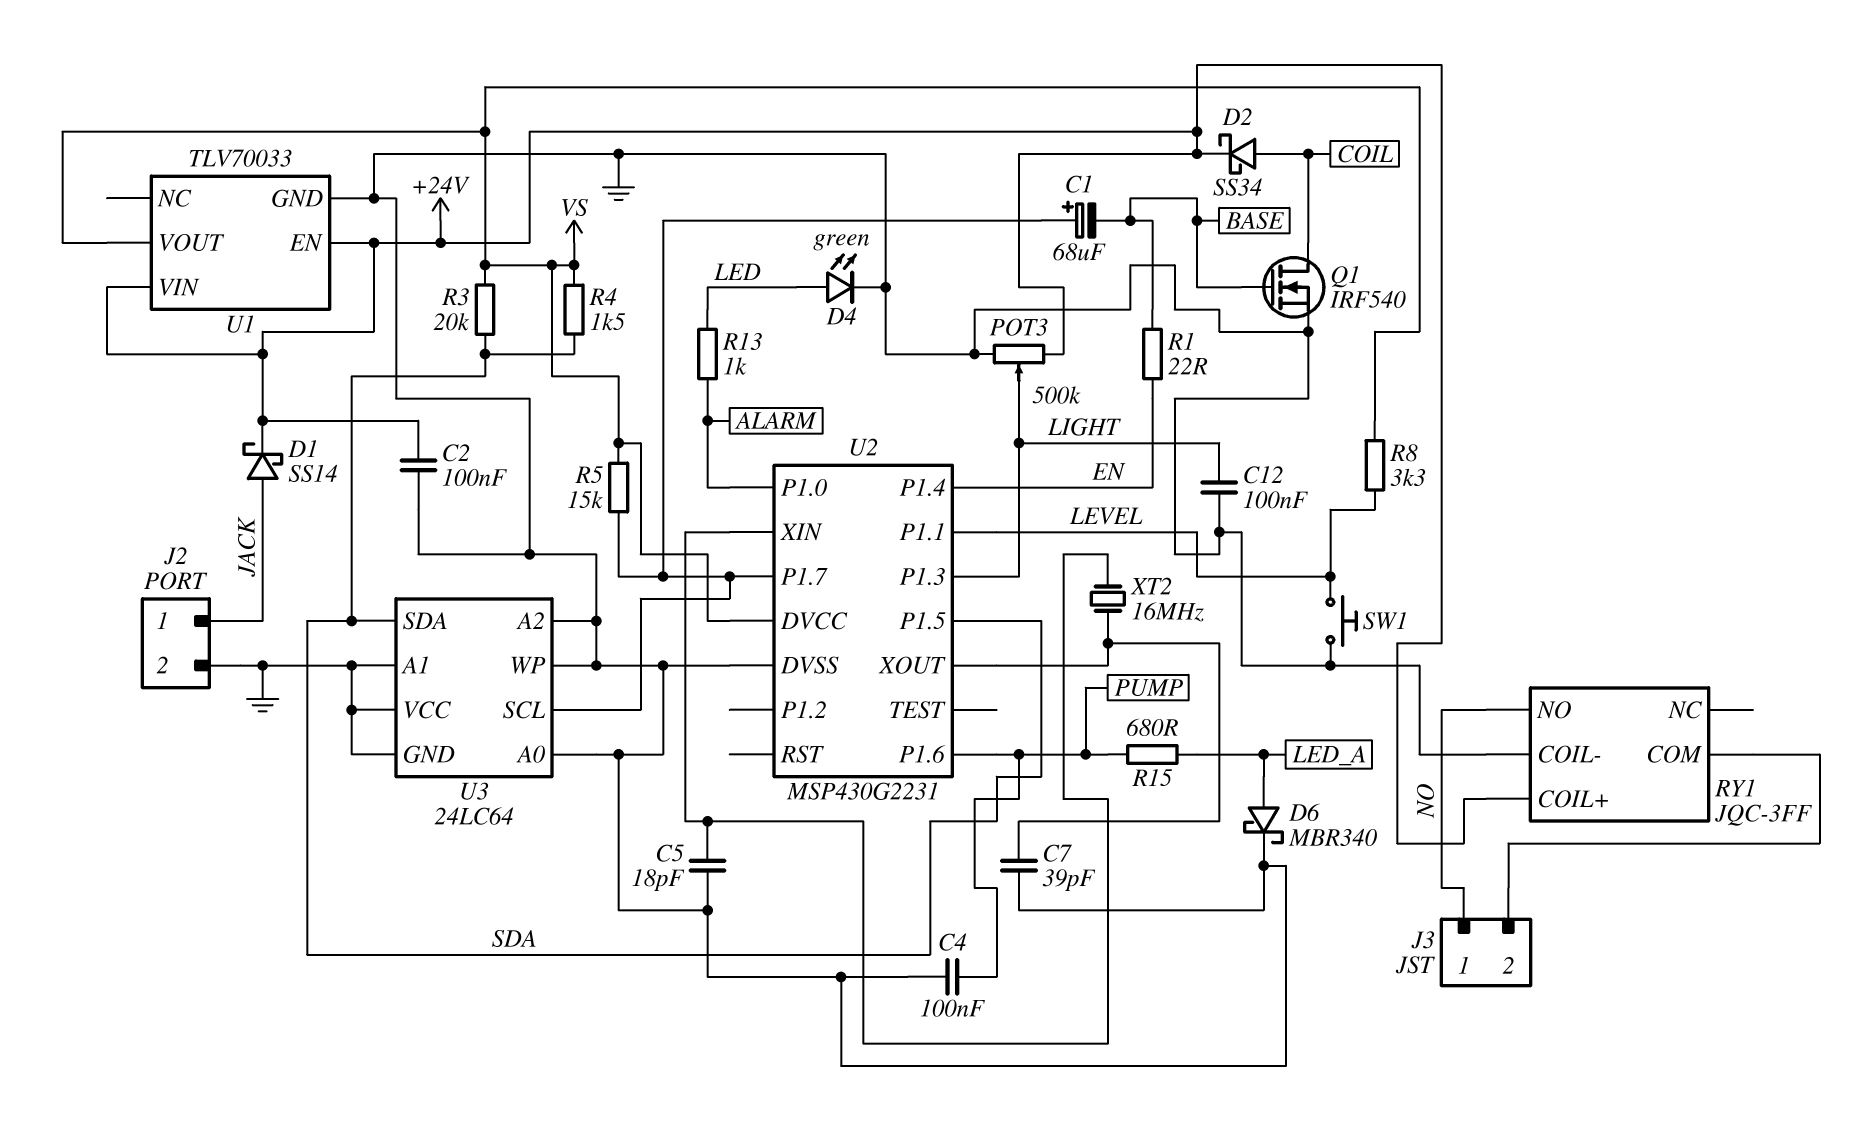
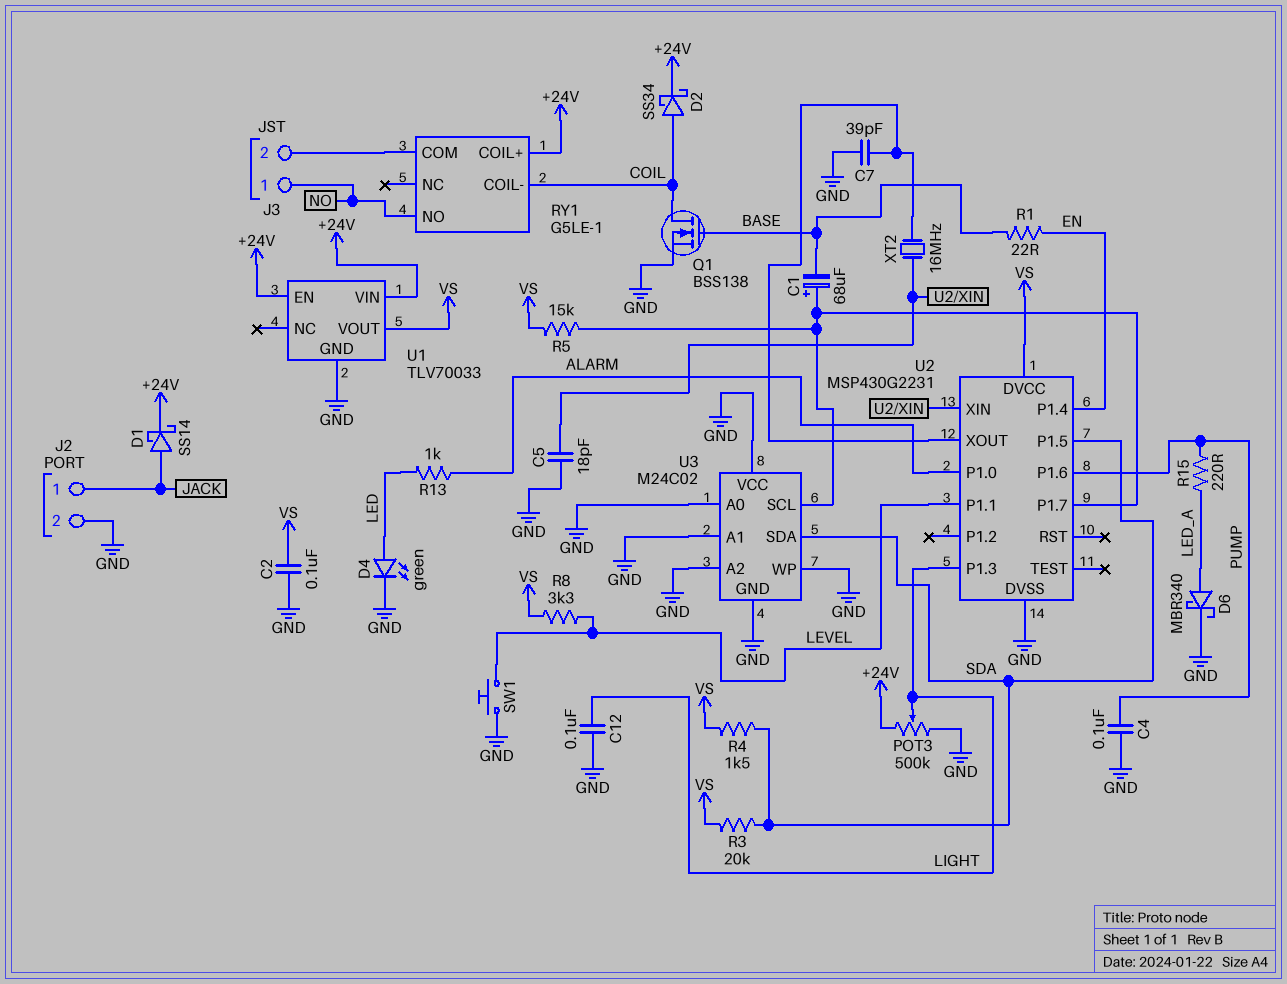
C2: 100nF (+24V, GND) -> 100nF (GND, VS)
Q1: NMOS IRF540 (G BASE, D COIL, S GND) -> NMOS BSS138 (G BASE, D COIL, S GND)
R15: 680 (LED_A, PUMP) -> 220 (LED_A, PUMP)
RY1: JQC-3FF -> G5LE-1
RY1 pin COIL-: GND -> COIL
U3: 24LC64 -> M24C02

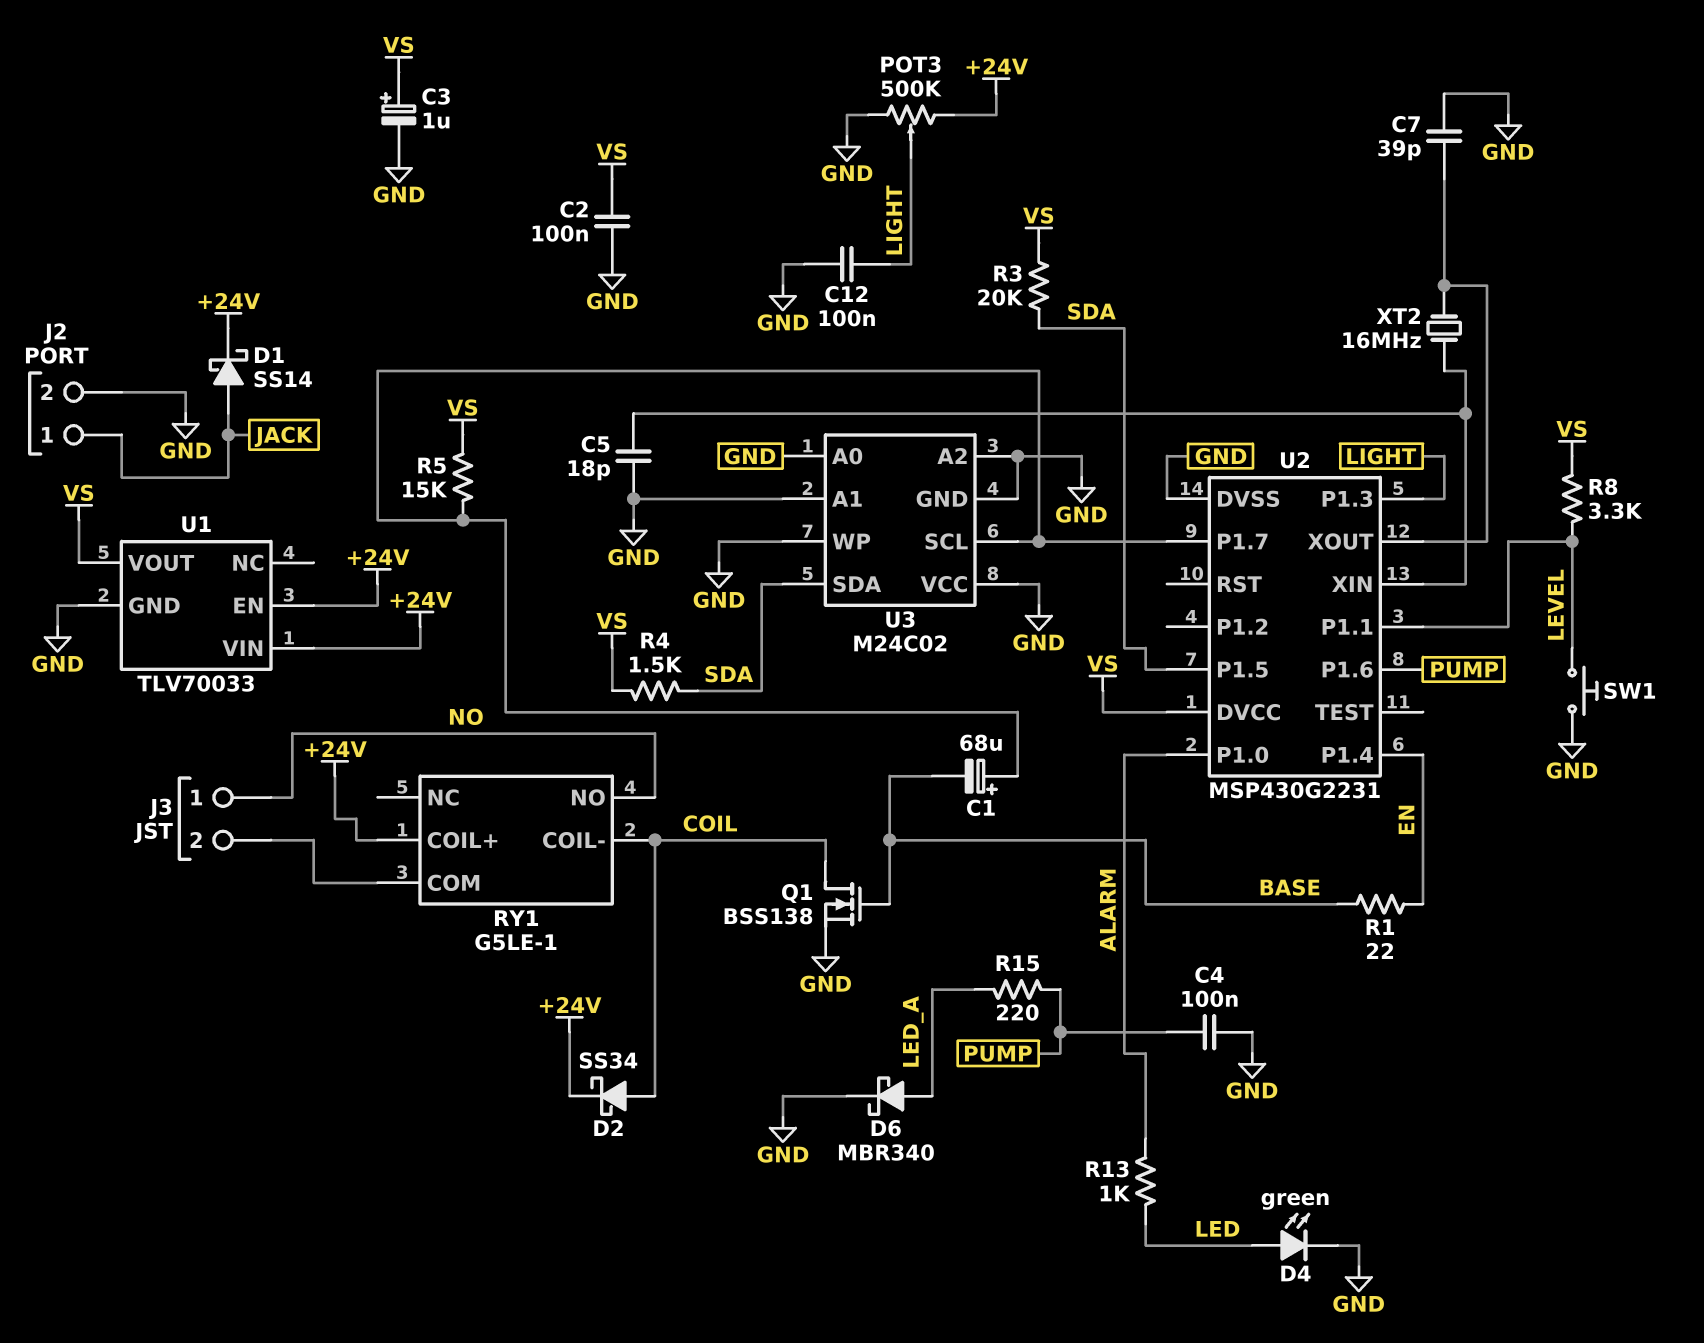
C3: none -> 1uF (plus VS, minus GND)

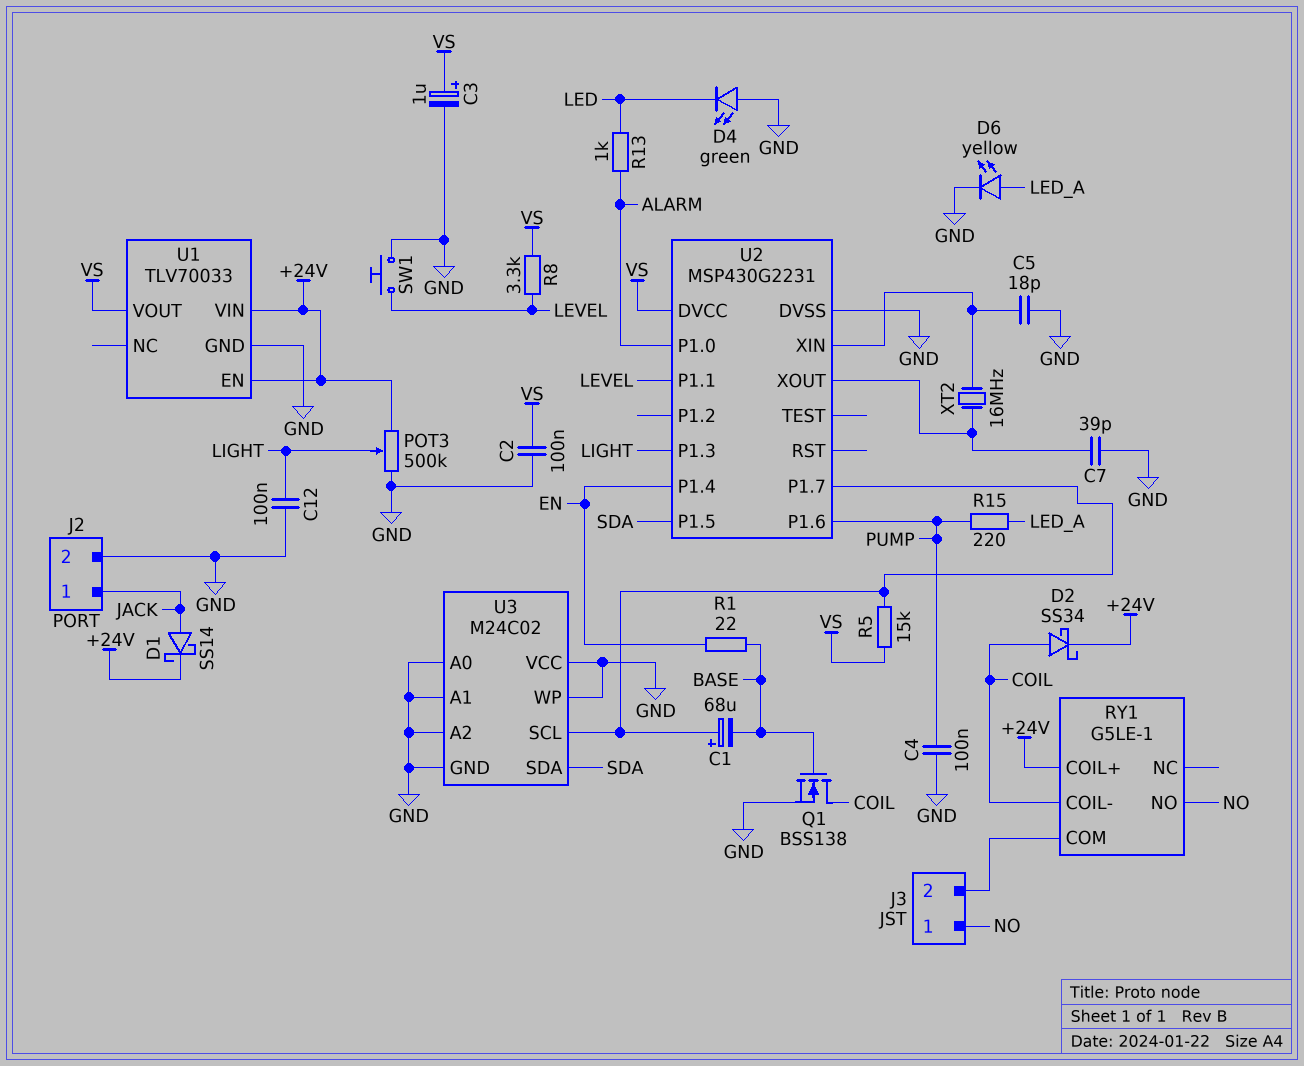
D4: LED green (A LED, K GND) -> LED green (A GND, K LED)
D6: schottky MBR340 (A LED_A, K GND) -> LED yellow (A LED_A, K GND)
R3: 20k (SDA, VS) -> none
R4: 1.5k (SDA, VS) -> none

